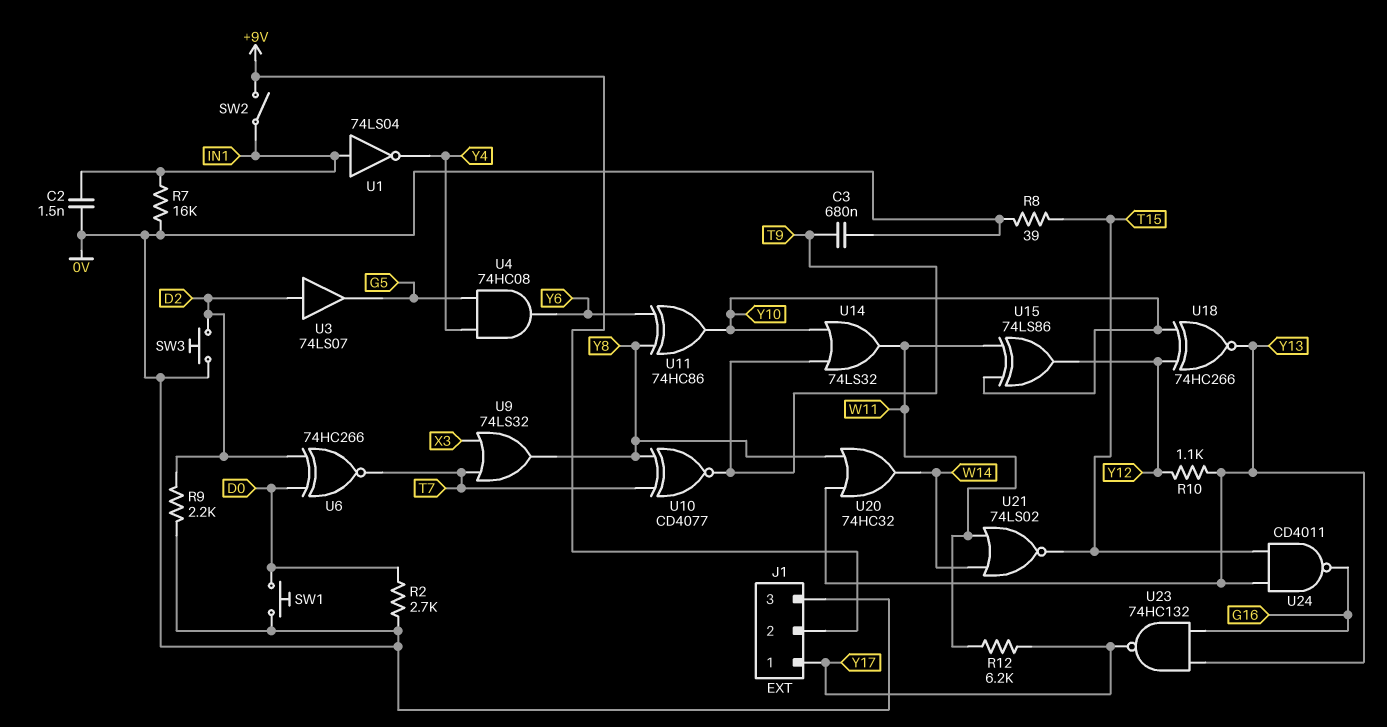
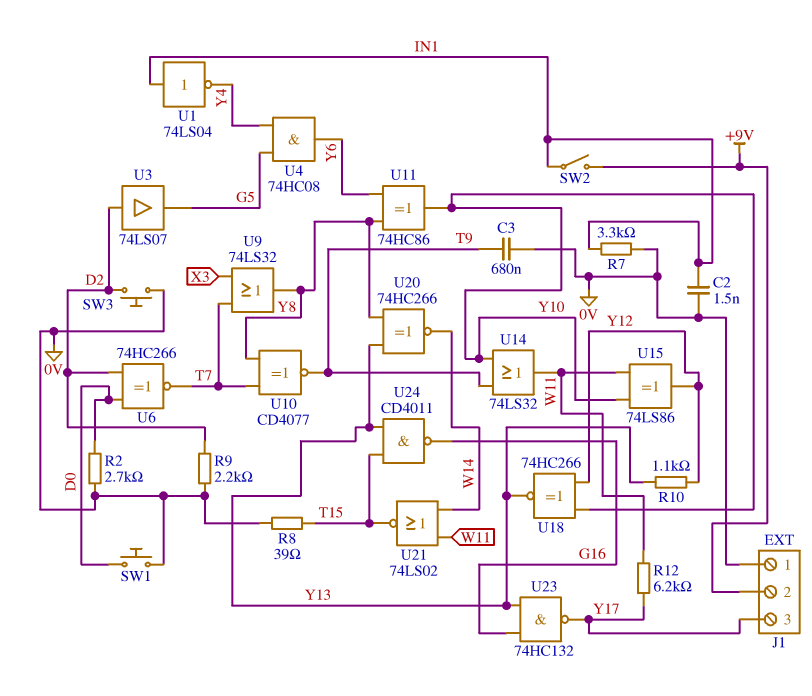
J1 pin 1: Y17 -> 0V
J1 pin 3: 0V -> Y17
R7: 16k (0V, IN1) -> 3.3k (0V, IN1)
U20: OR 74HC32 (in Y8, in Y13, out W14) -> XNOR 74HC266 (in Y8, in Y13, out W14)

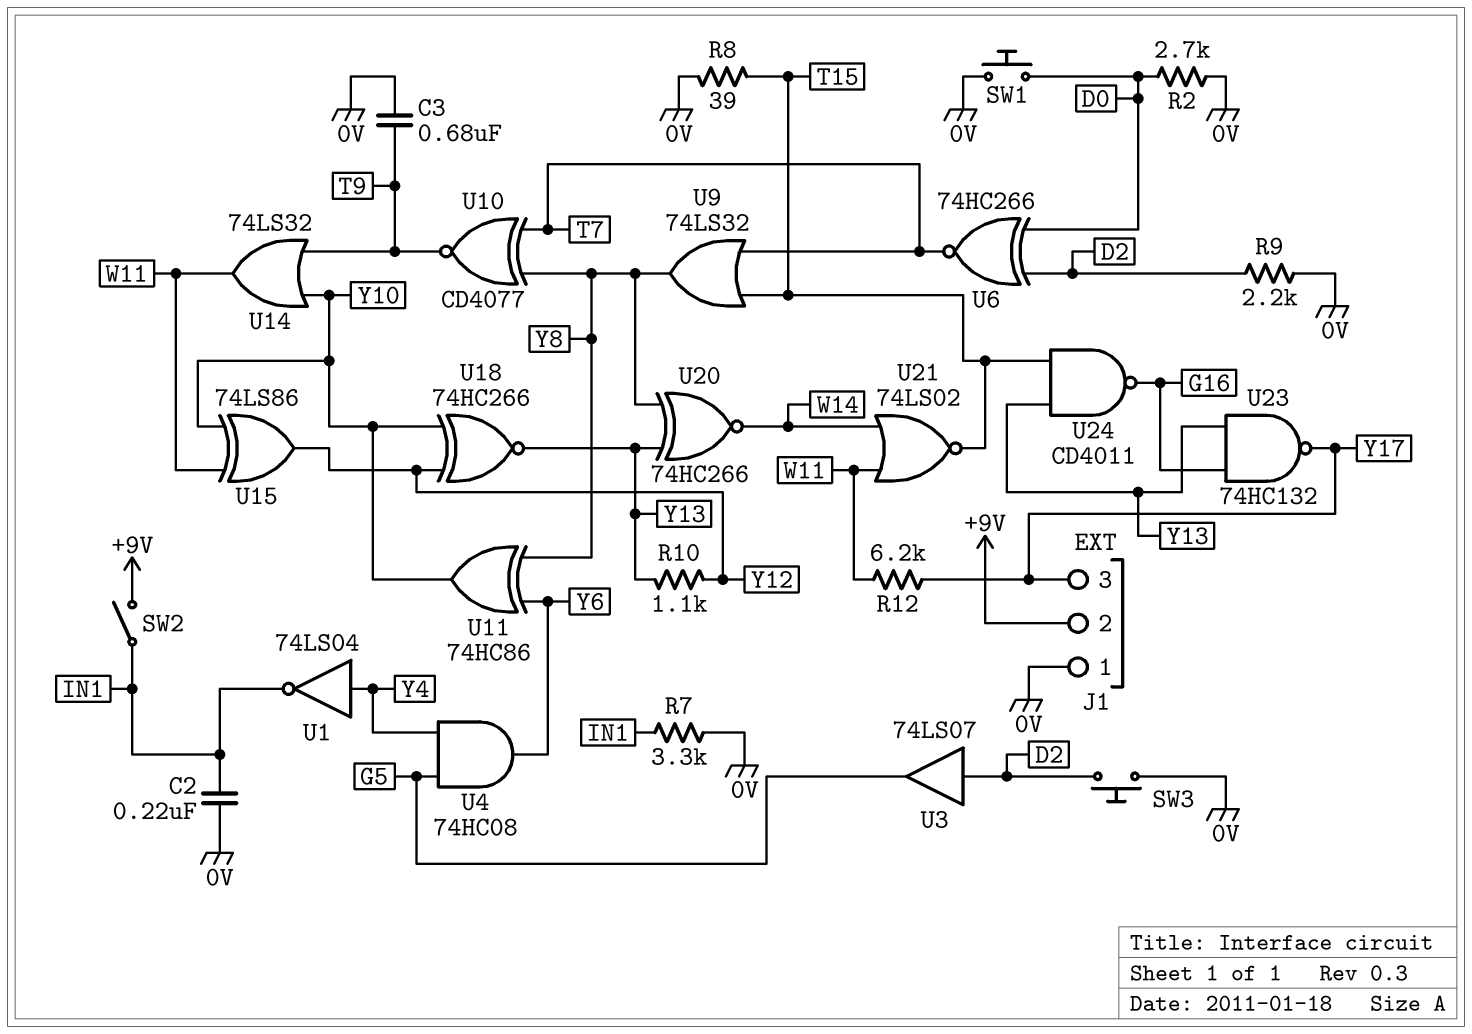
C2: 1.5nF (0V, IN1) -> 220nF (0V, IN1)
U1: NOT 74LS04 (in IN1, out Y4) -> NOT 74LS04 (in Y4, out IN1)
U9: OR 74LS32 (in T7, in X3, out Y8) -> OR 74LS32 (in T7, in T15, out Y8)

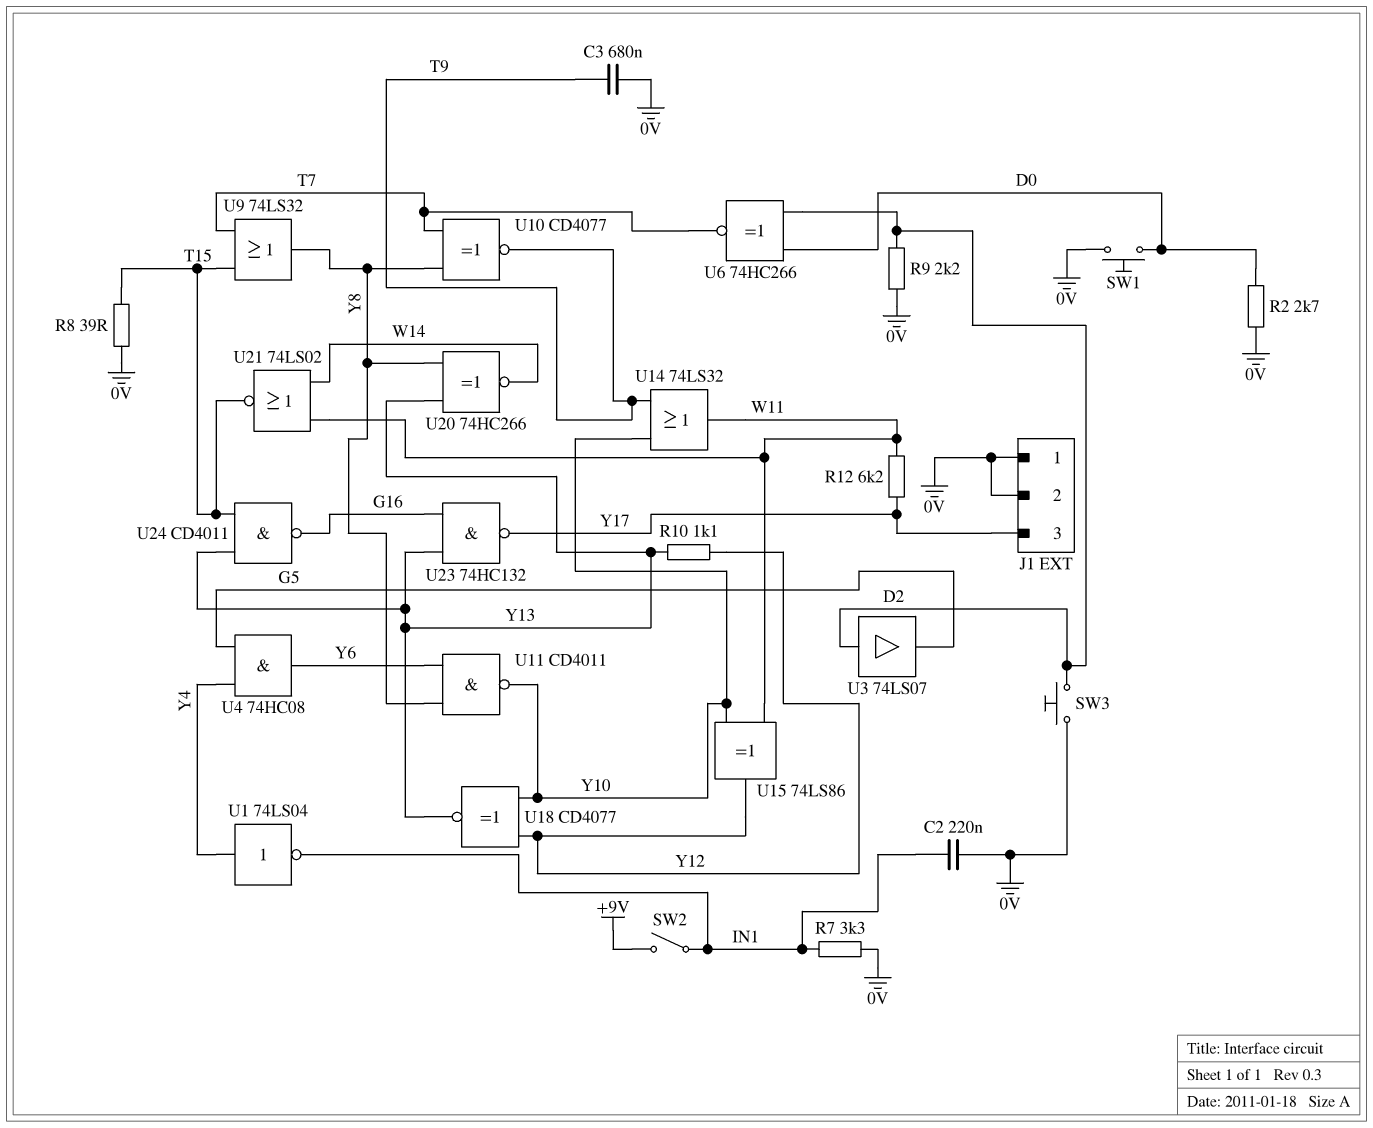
J1 pin 2: +9V -> 0V
U11: XOR 74HC86 (in Y6, in Y8, out Y10) -> NAND CD4011 (in Y6, in Y8, out Y10)
U18: XNOR 74HC266 (in Y10, in Y12, out Y13) -> XNOR CD4077 (in Y10, in Y12, out Y13)

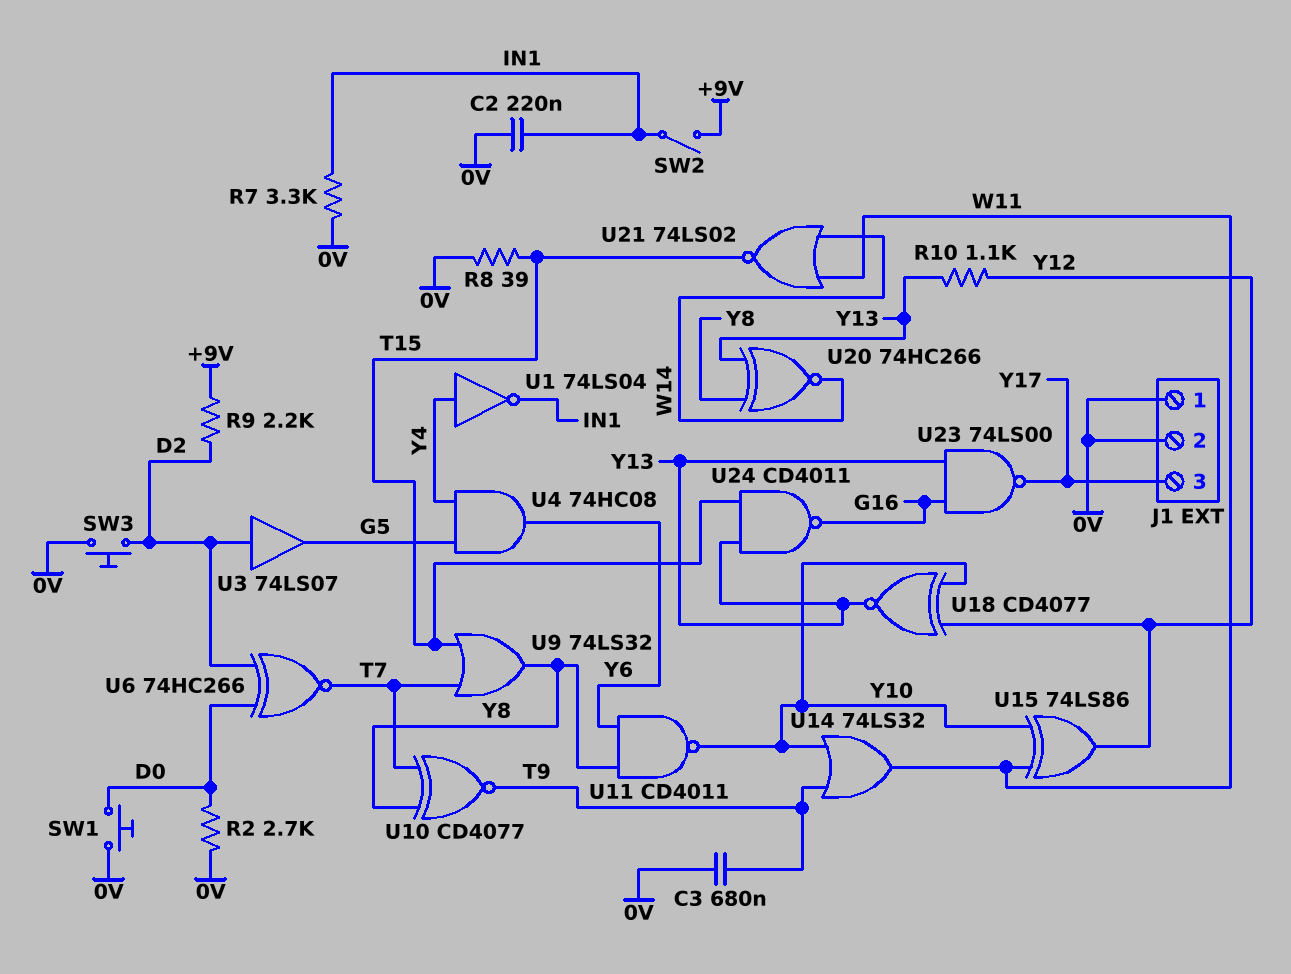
R9: 2.2k (0V, D2) -> 2.2k (+9V, D2)
R12: 6.2k (W11, Y17) -> none
U23: NAND 74HC132 (in G16, in Y13, out Y17) -> NAND 74LS00 (in G16, in Y13, out Y17)

